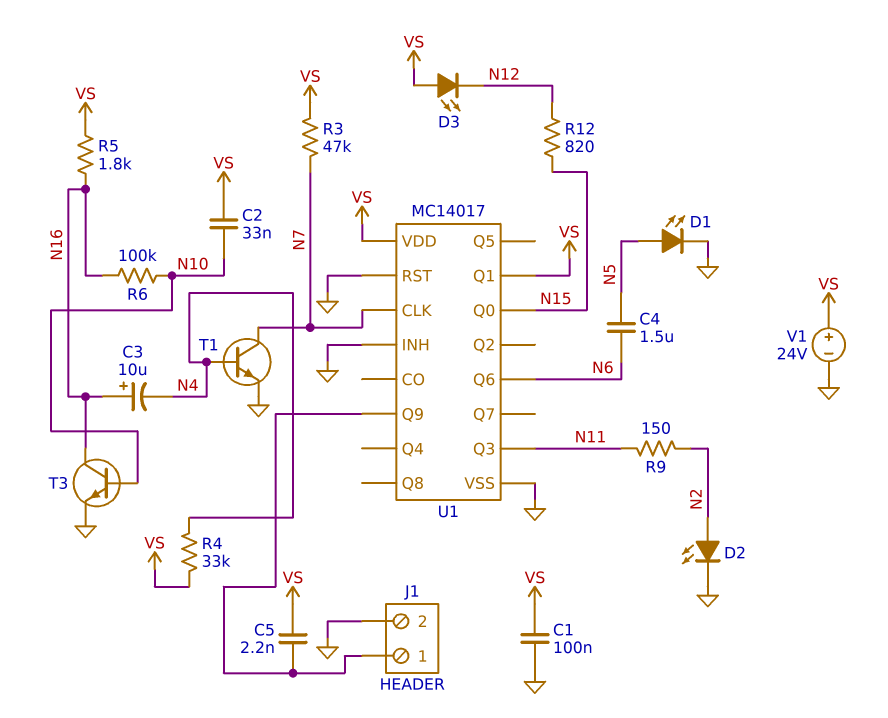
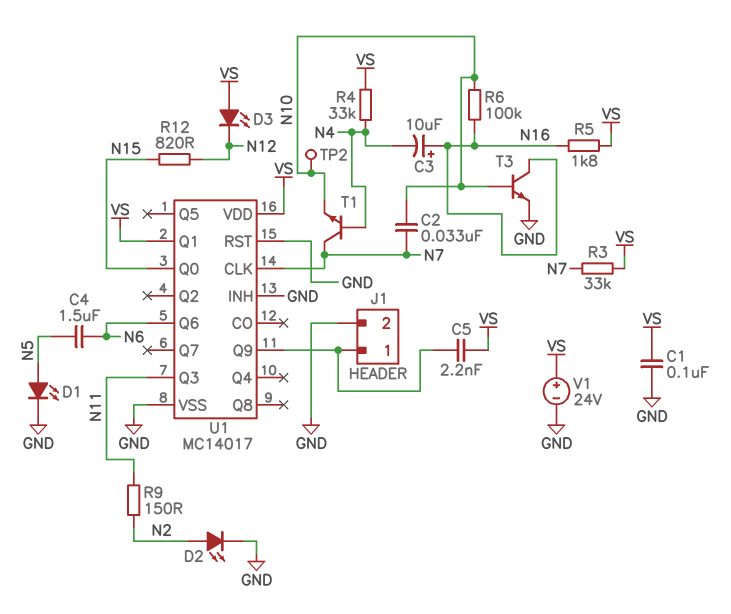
C2: 33nF (N10, VS) -> 33nF (N7, N10)
R3: 47k (N7, VS) -> 33k (N7, VS)
T1: NPN (B N4, C N7, E GND) -> NPN (B N4, C N7, E N10)
TP2: none -> test point (N10)

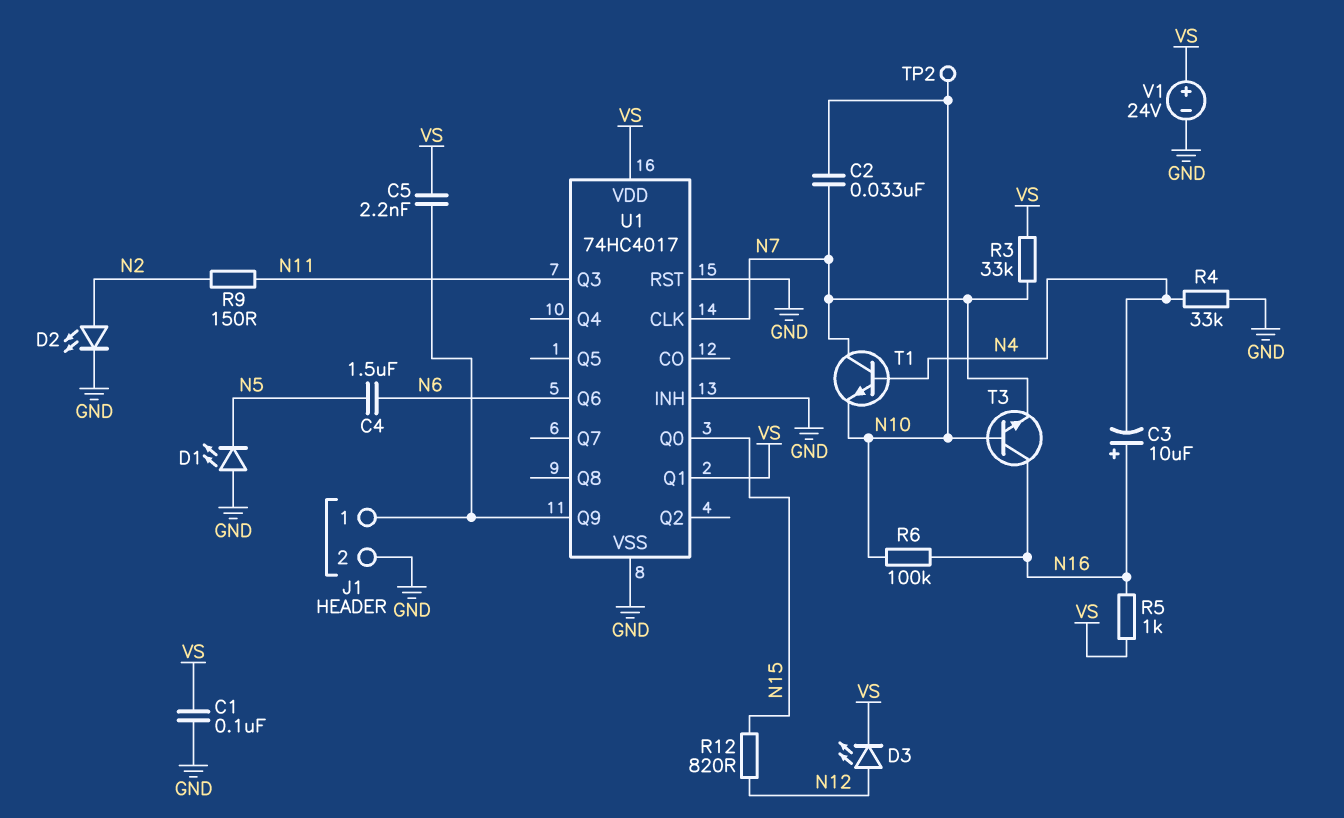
D1: LED (A N5, K GND) -> LED (A GND, K N5)
D3: LED (A VS, K N12) -> LED (A N12, K VS)
R4: 33k (N4, VS) -> 33k (GND, N4)
R5: 1.8k (N16, VS) -> 1k (N16, VS)
T3: NPN (B N10, C N16, E GND) -> NPN (B N10, C N16, E N7)
U1: MC14017 -> 74HC4017

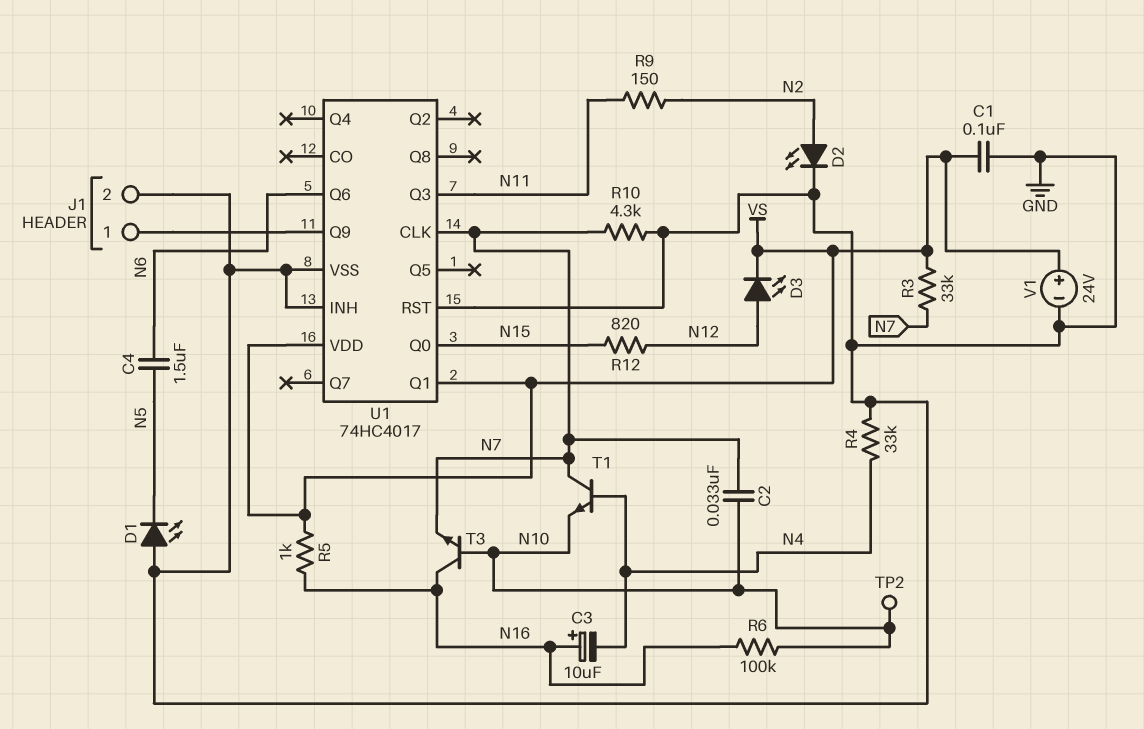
C5: 2.2nF (J1/1, VS) -> none
R10: none -> 4.3k (GND, N7)

